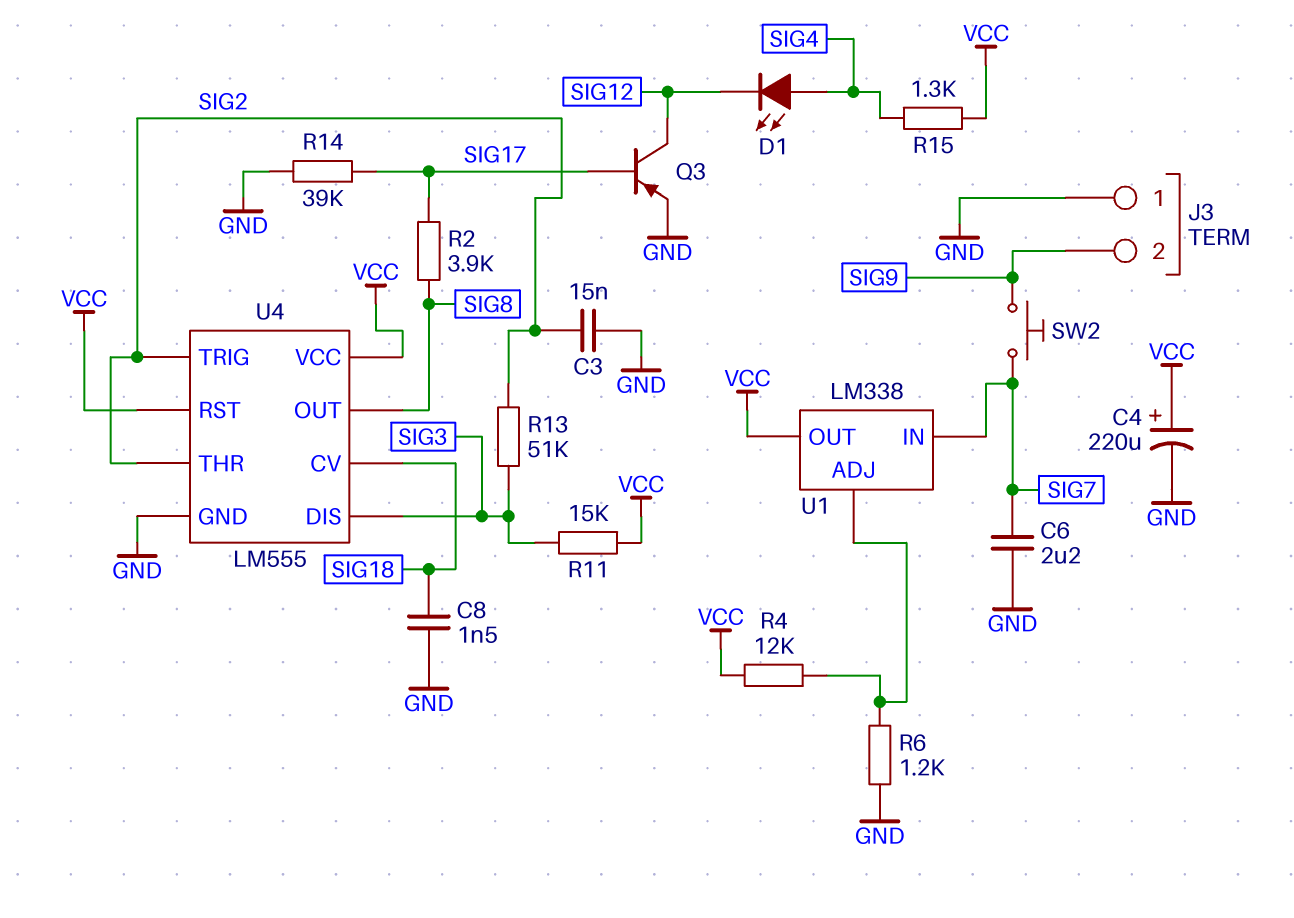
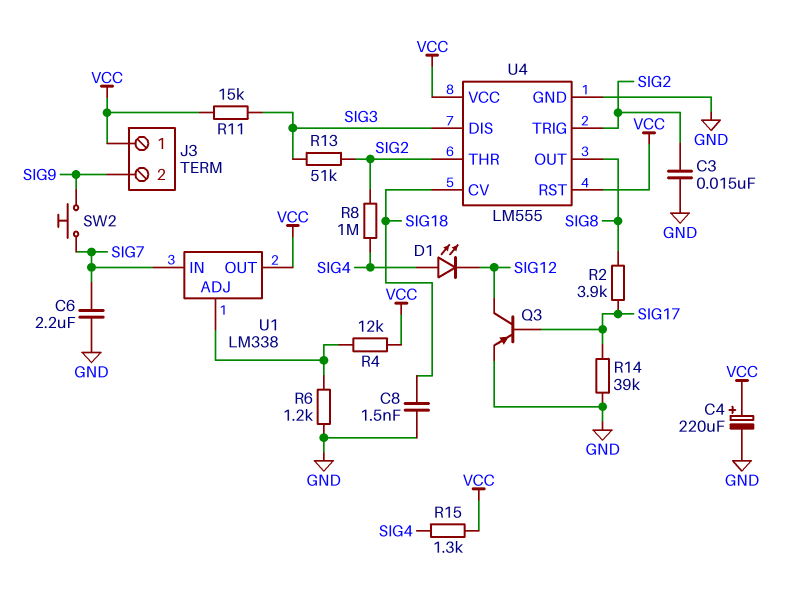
J3 pin 1: GND -> VCC
R8: none -> 1M (SIG2, SIG4)

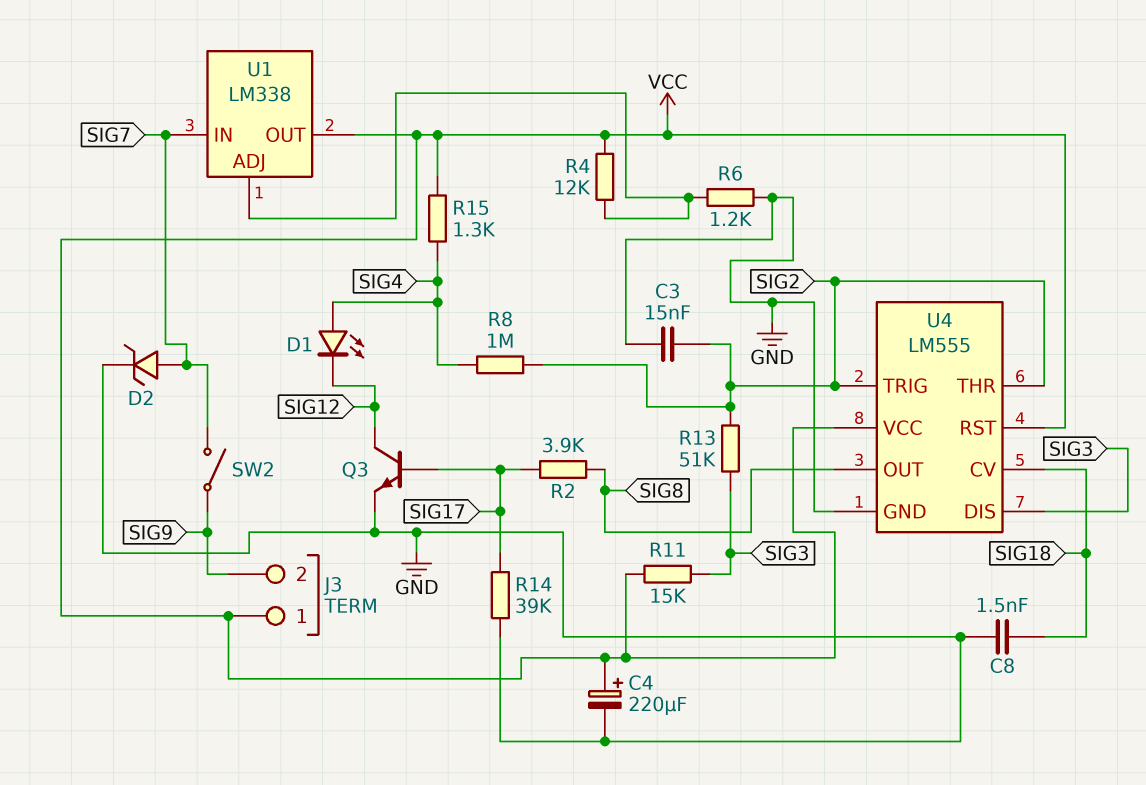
C6: 2.2uF (GND, SIG7) -> none
D2: none -> zener (A SIG7, K GND)
Q3: PNP (B SIG17, C SIG12, E GND) -> NPN (B SIG17, C SIG12, E GND)
SW2: button (SIG7, SIG9) -> switch (SIG7, SIG9)

